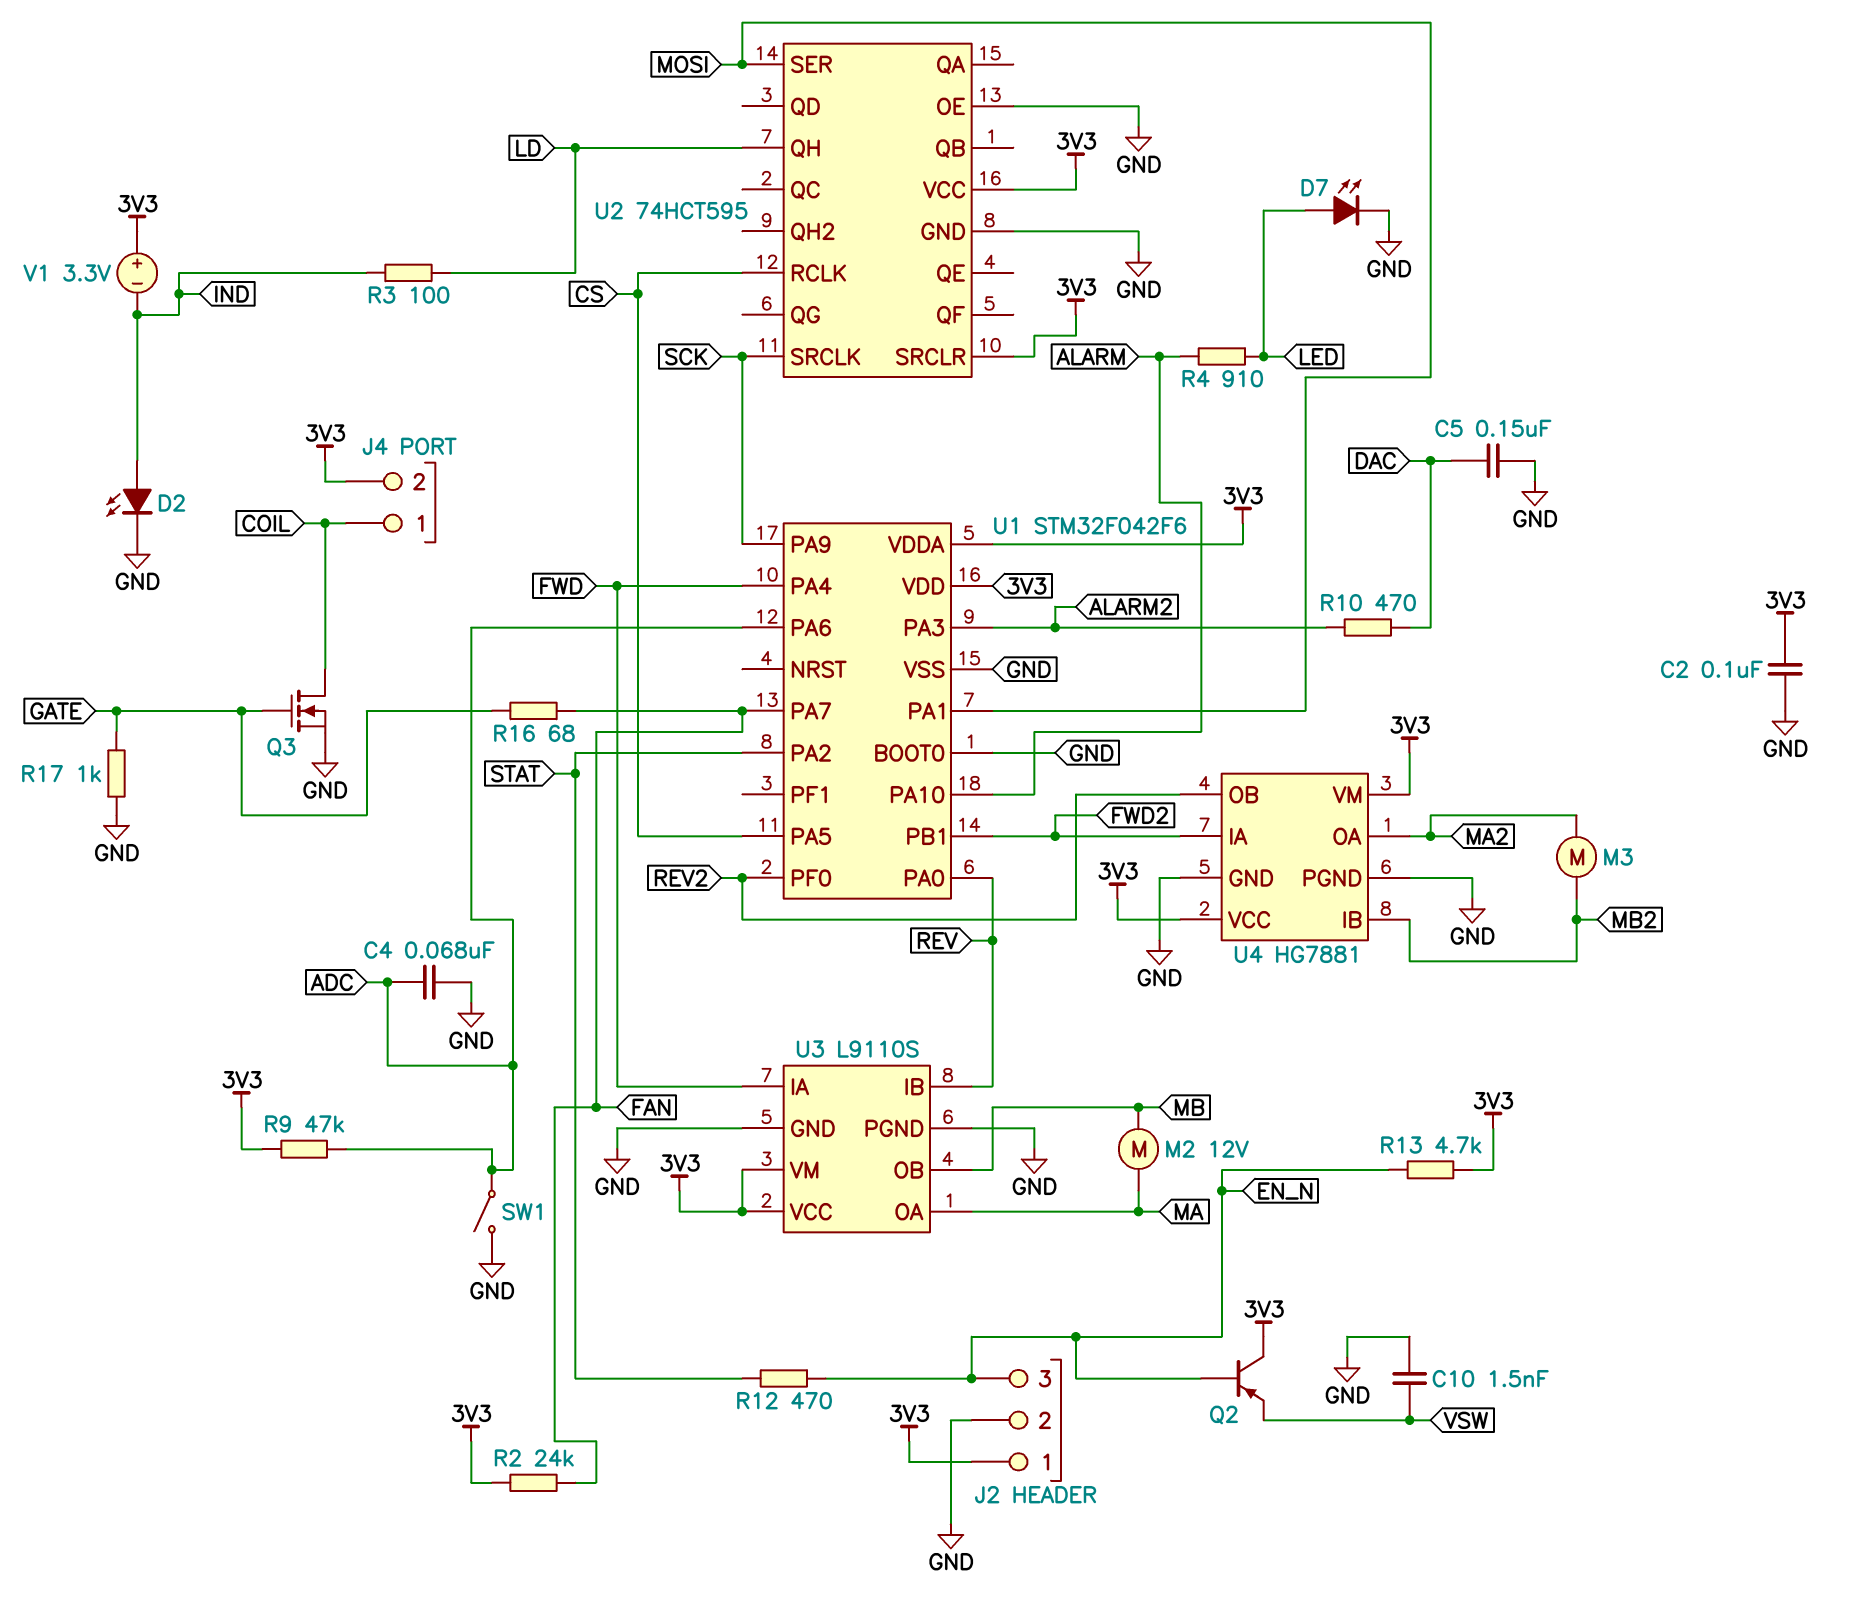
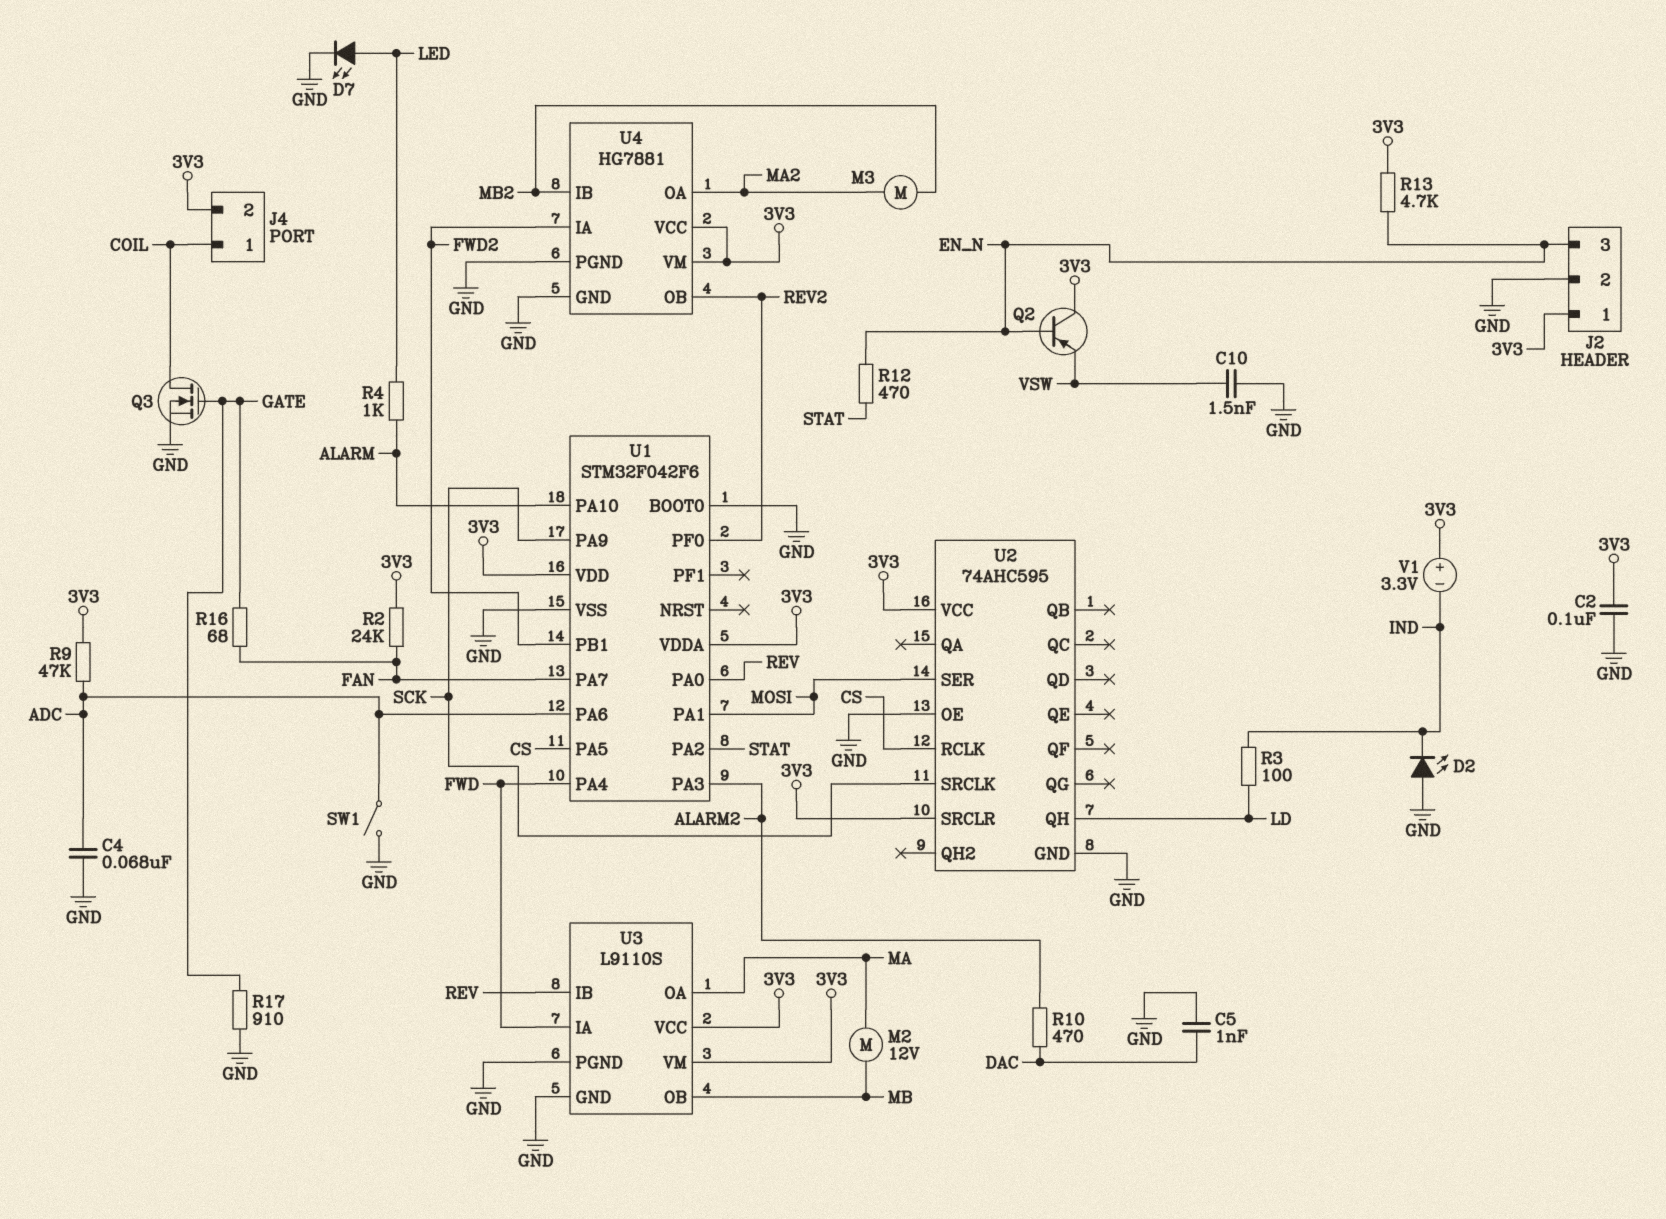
C5: 150nF (DAC, GND) -> 1nF (DAC, GND)
D2: LED (A IND, K GND) -> LED (A GND, K IND)
R4: 910 (ALARM, LED) -> 1k (ALARM, LED)
R17: 1k (GATE, GND) -> 910 (GATE, GND)
U2: 74HCT595 -> 74AHC595

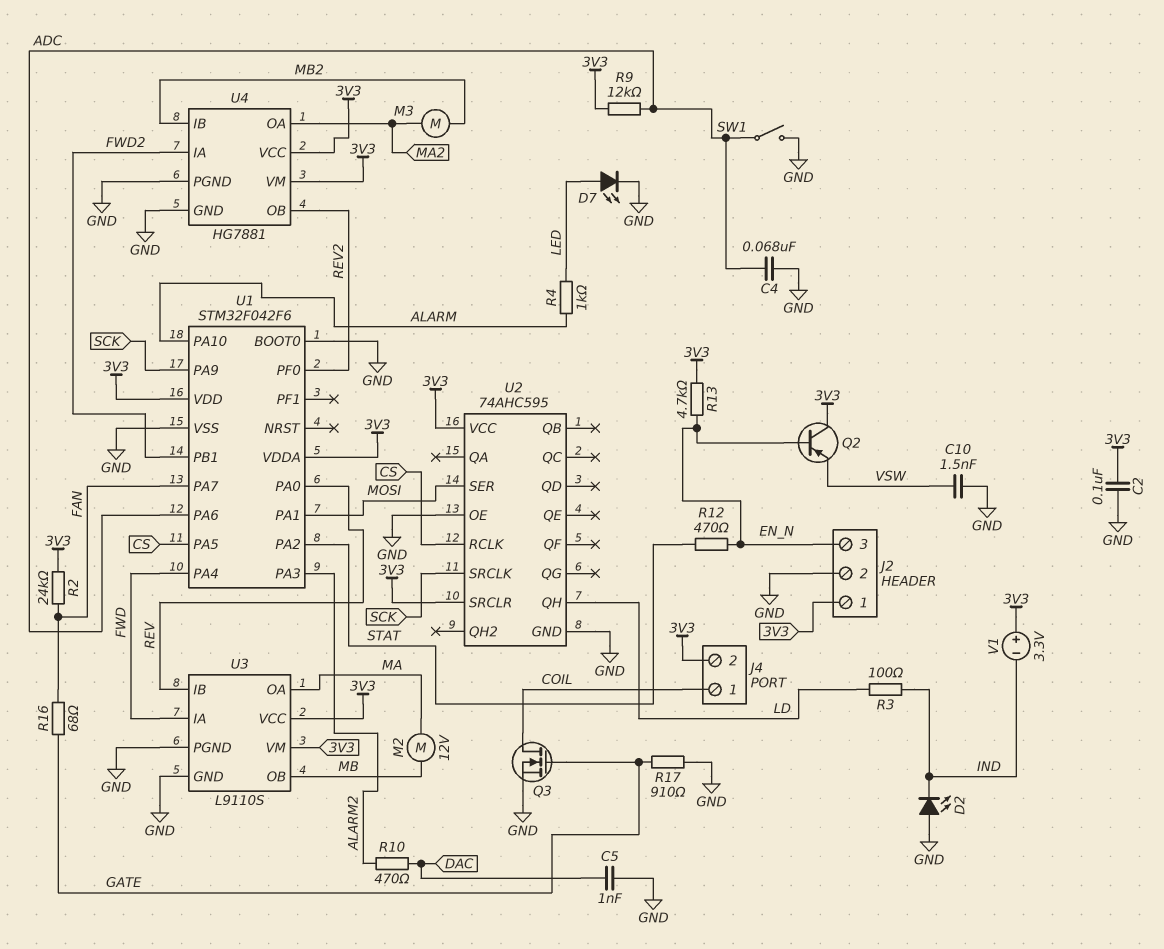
R9: 47k (3V3, ADC) -> 12k (3V3, ADC)

